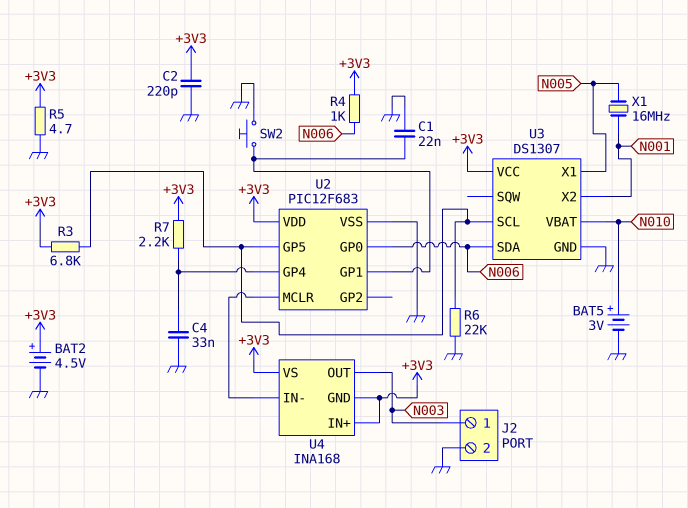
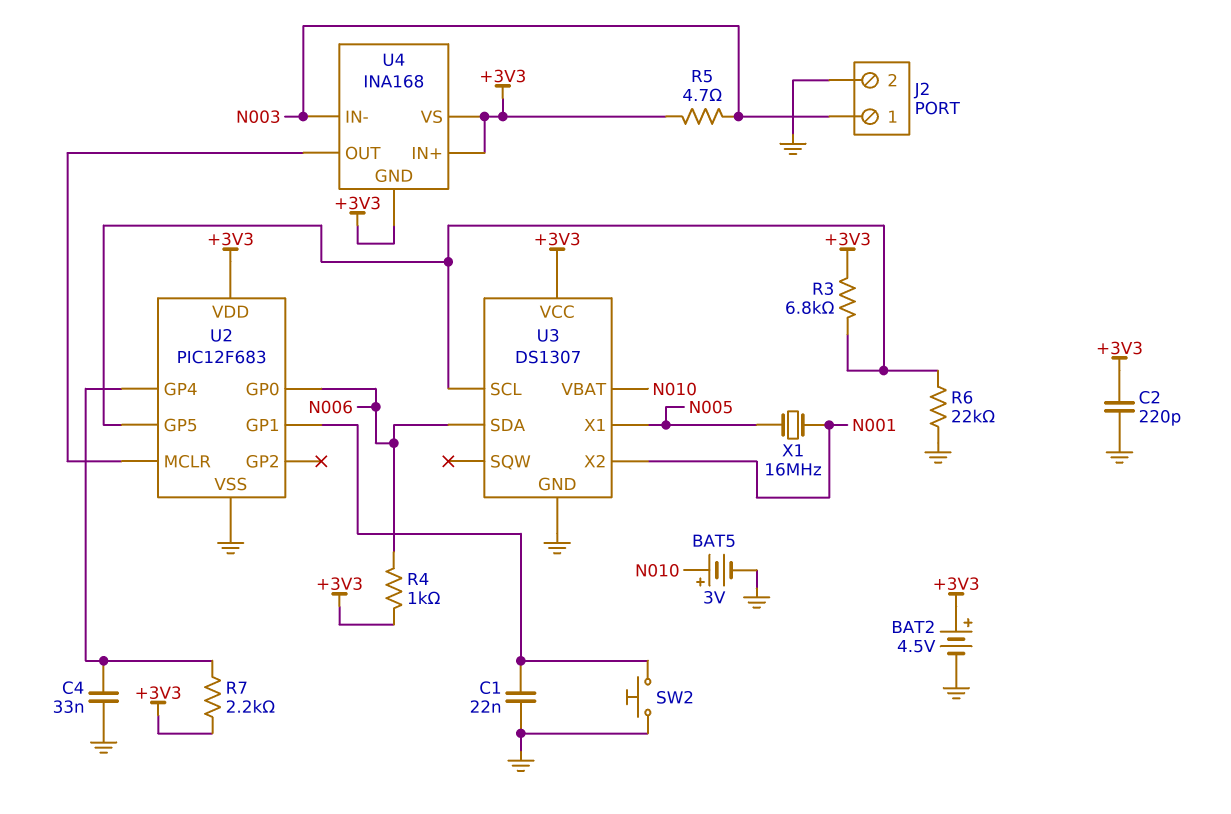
R5: 4.7 (+3V3, GND) -> 4.7 (+3V3, N003)
U4 pin IN-: U2/MCLR -> N003
U4 pin OUT: N003 -> U2/MCLR

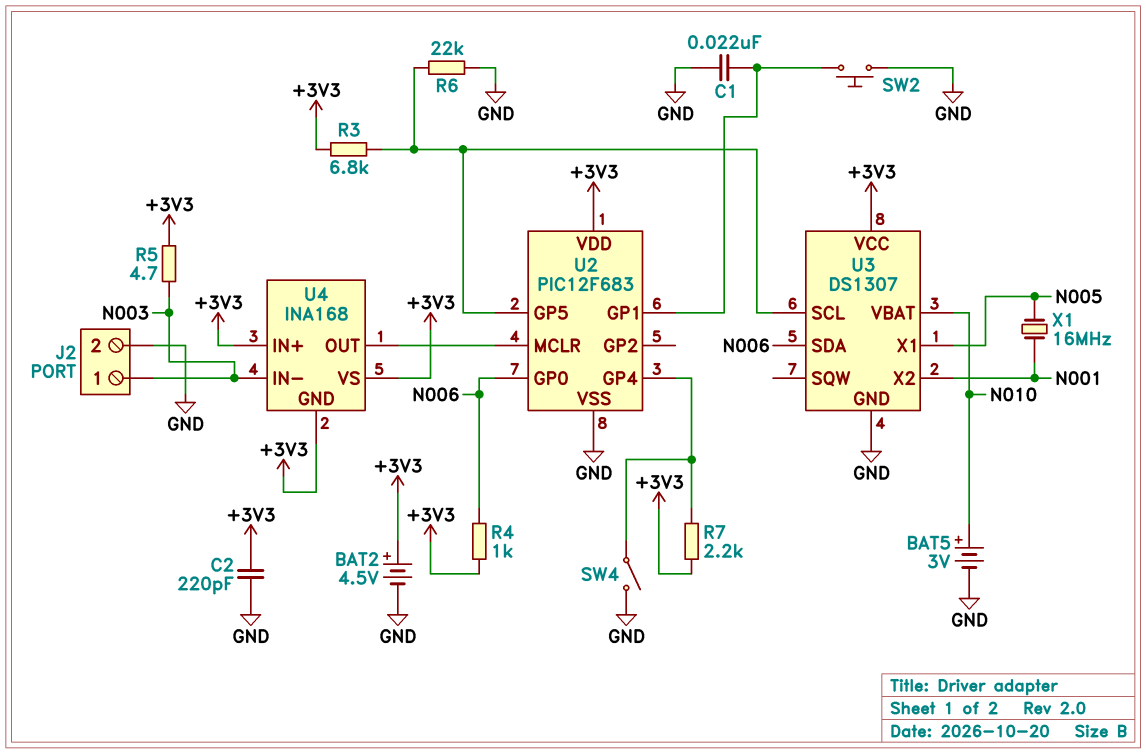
C4: 33nF (GND, U2/GP4) -> none
SW4: none -> switch (GND, U2/GP4)

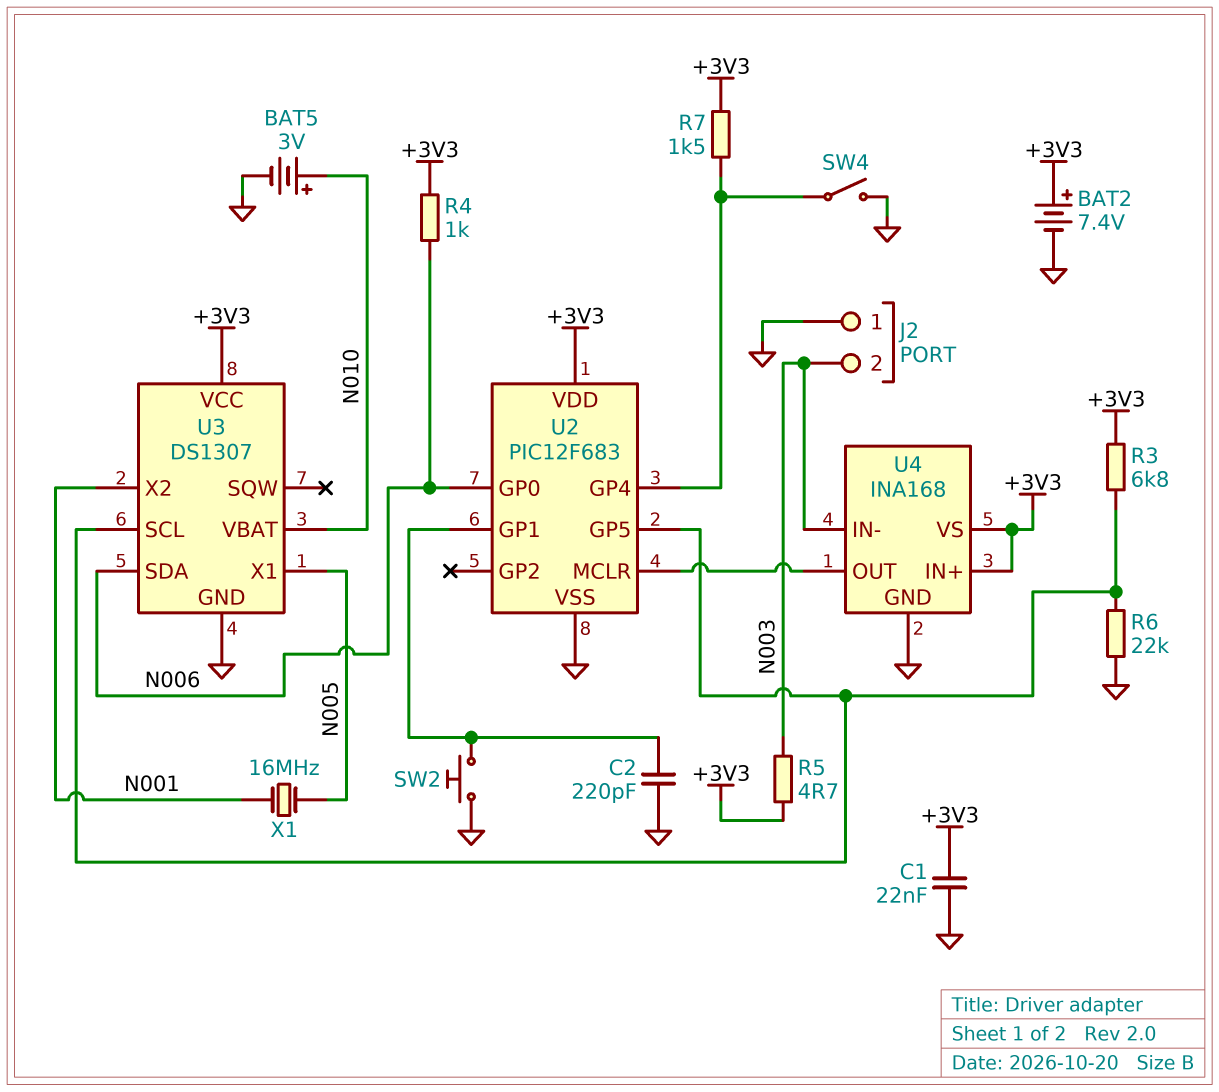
BAT2: 4.5V (plus +3V3, minus GND) -> 7.4V (plus +3V3, minus GND)
C1: 22nF (GND, U2/GP1) -> 22nF (+3V3, GND)
C2: 220pF (+3V3, GND) -> 220pF (GND, U2/GP1)
J2 pin 1: N003 -> GND
J2 pin 2: GND -> N003
R7: 2.2k (+3V3, U2/GP4) -> 1.5k (+3V3, U2/GP4)
U4 pin GND: +3V3 -> GND

